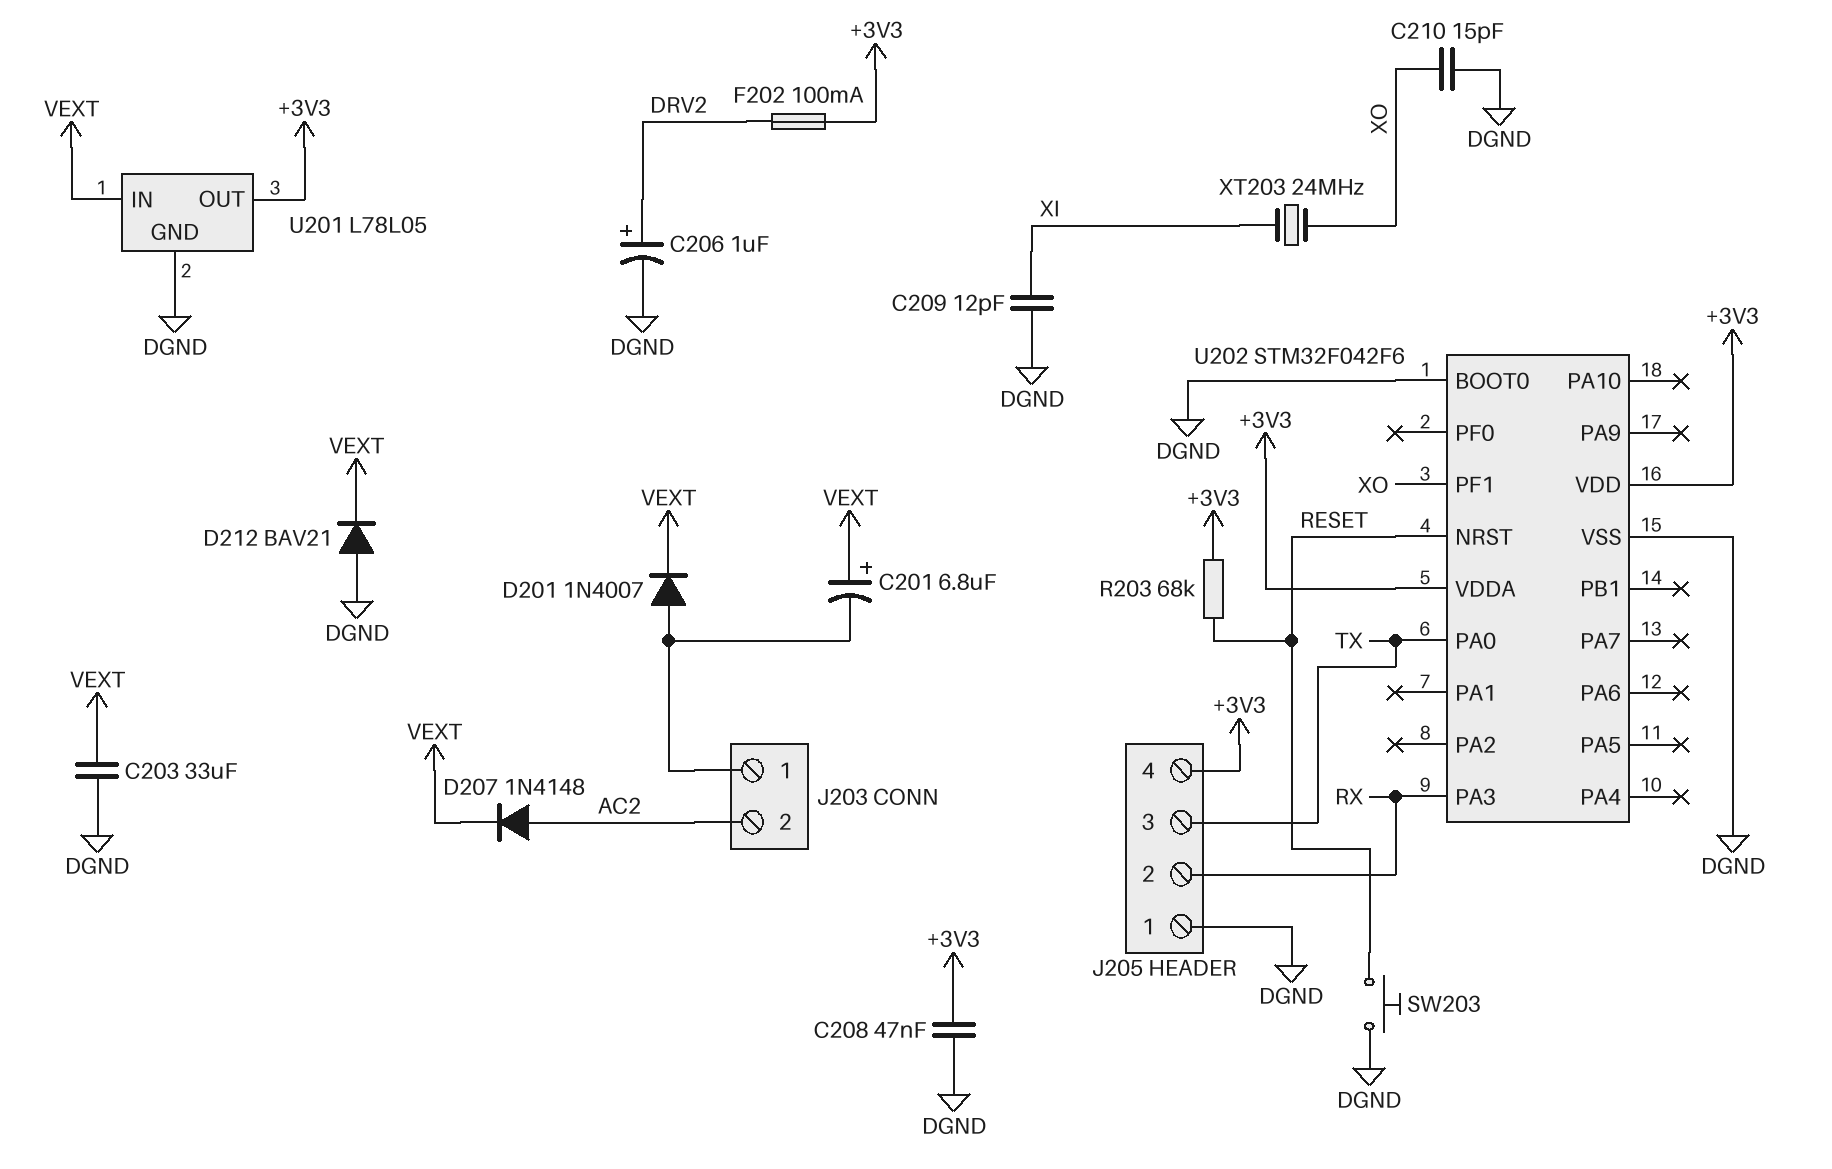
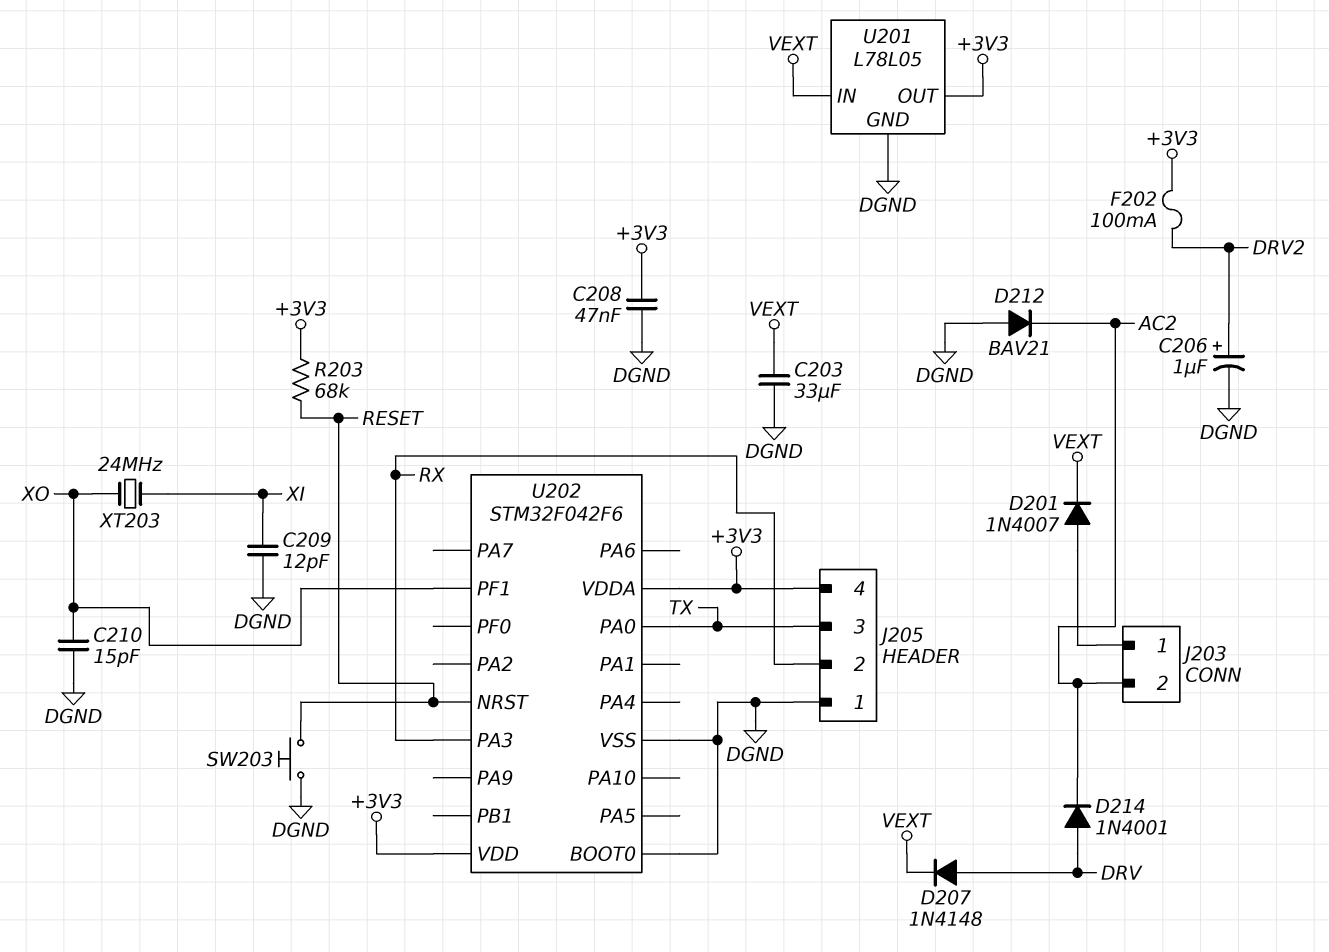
C201: 6.8uF (plus VEXT, minus J203/1) -> none
D207: diode 1N4148 (A AC2, K VEXT) -> diode 1N4148 (A DRV, K VEXT)
D212: diode BAV21 (A DGND, K VEXT) -> diode BAV21 (A DGND, K AC2)
D214: none -> diode 1N4001 (A DRV, K AC2)

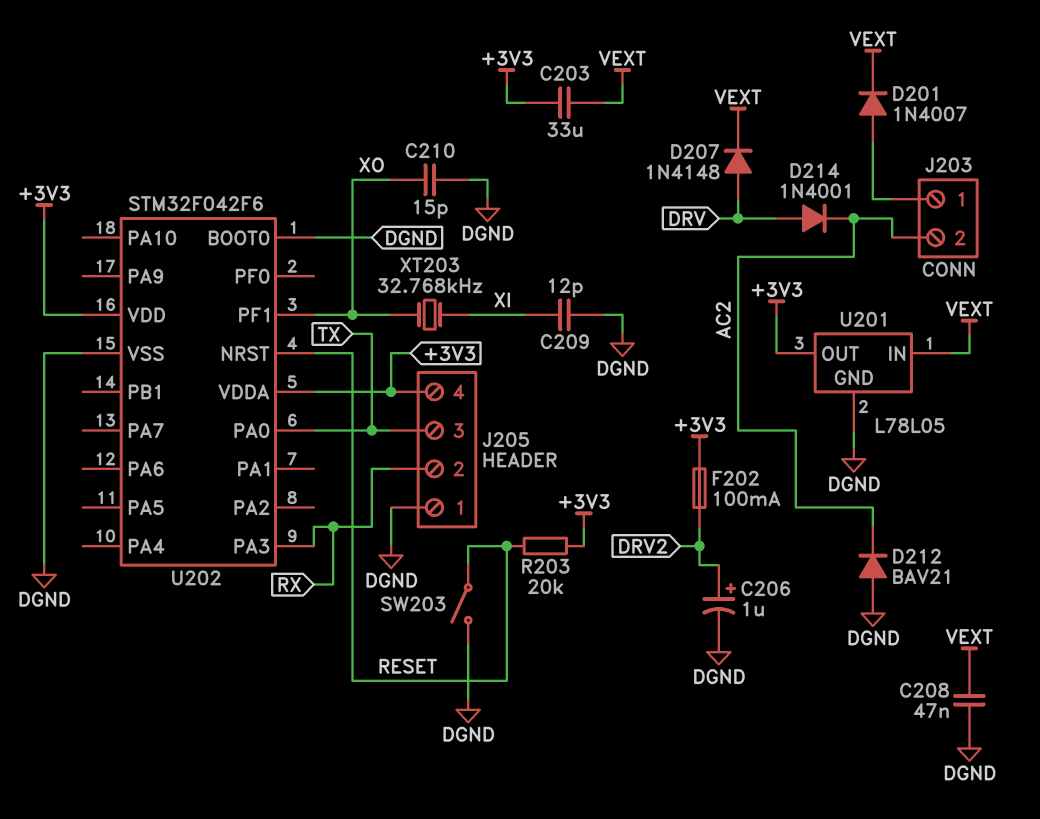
C203: 33uF (DGND, VEXT) -> 33uF (+3V3, VEXT)
C208: 47nF (+3V3, DGND) -> 47nF (DGND, VEXT)
R203: 68k (+3V3, RESET) -> 20k (+3V3, RESET)
SW203: button (DGND, RESET) -> switch (DGND, RESET)
XT203: 24MHz (XI, XO) -> 32.768kHz (XI, XO)

